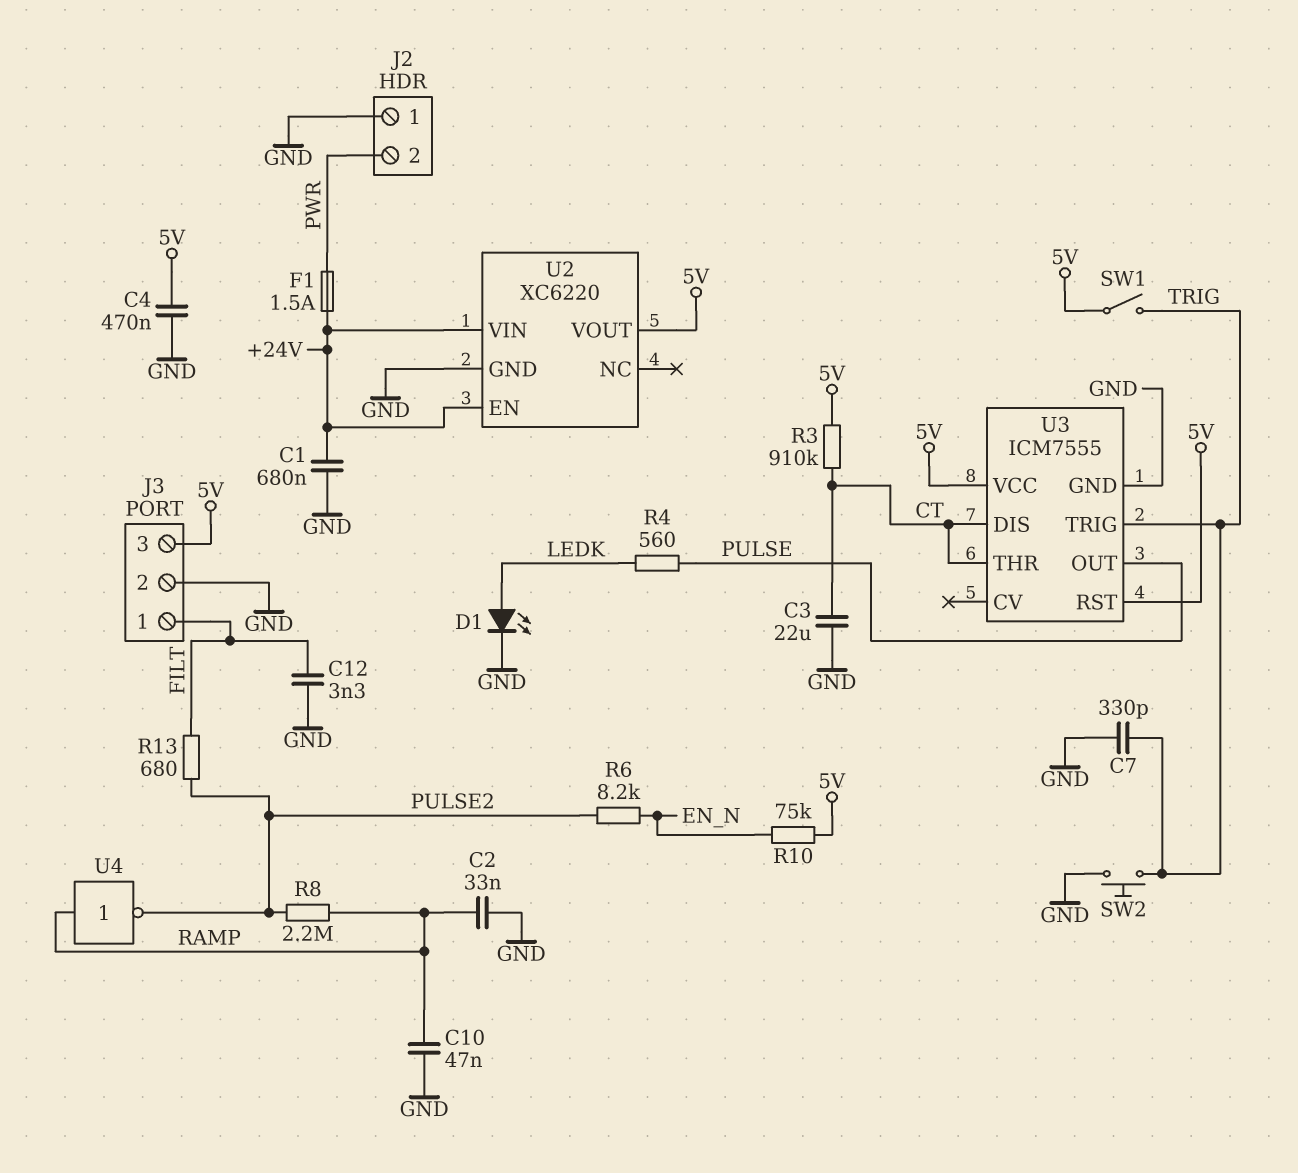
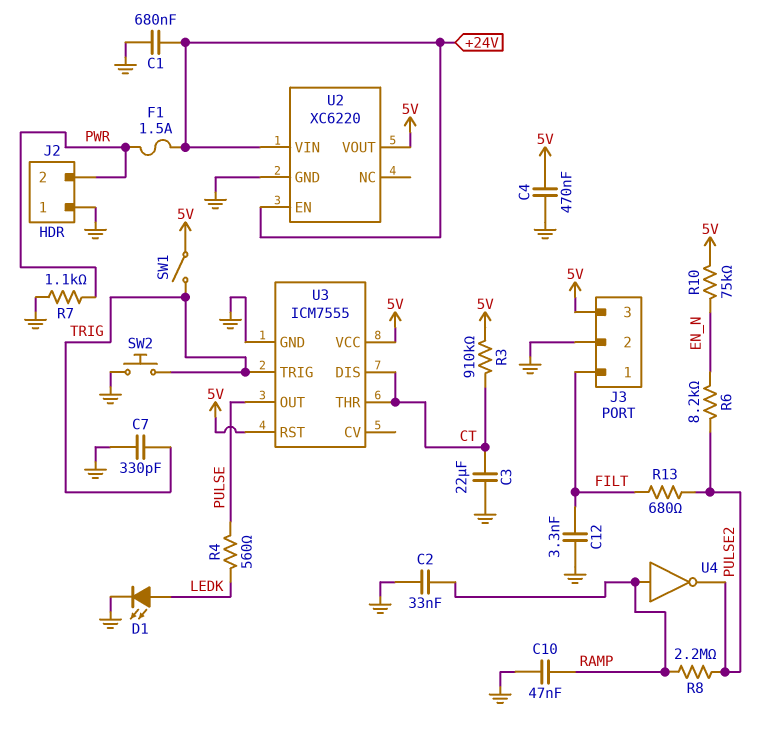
R7: none -> 1.1k (GND, PWR)

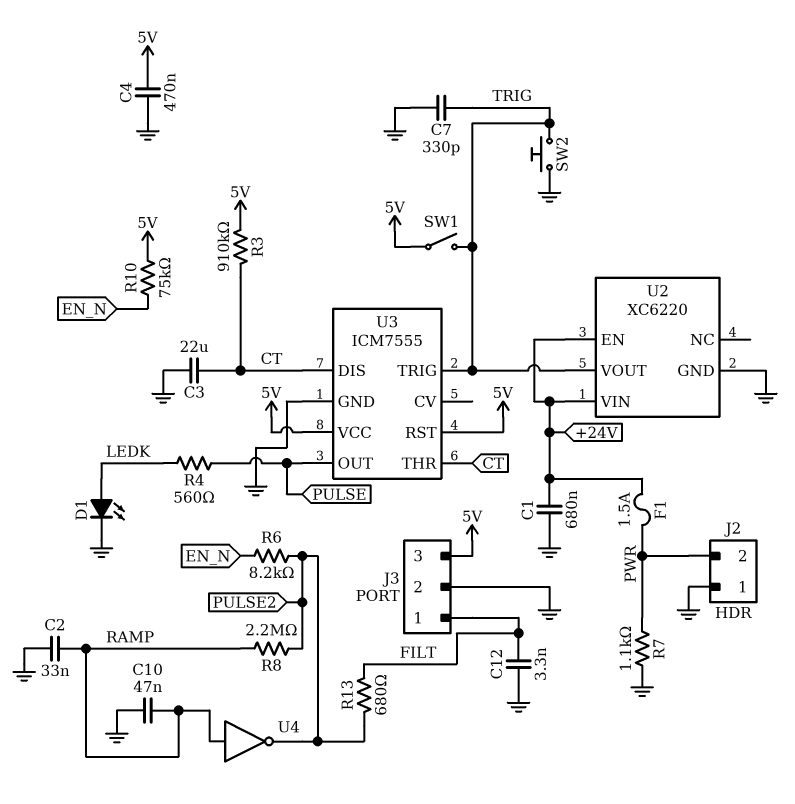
U2 pin VOUT: 5V -> TRIG

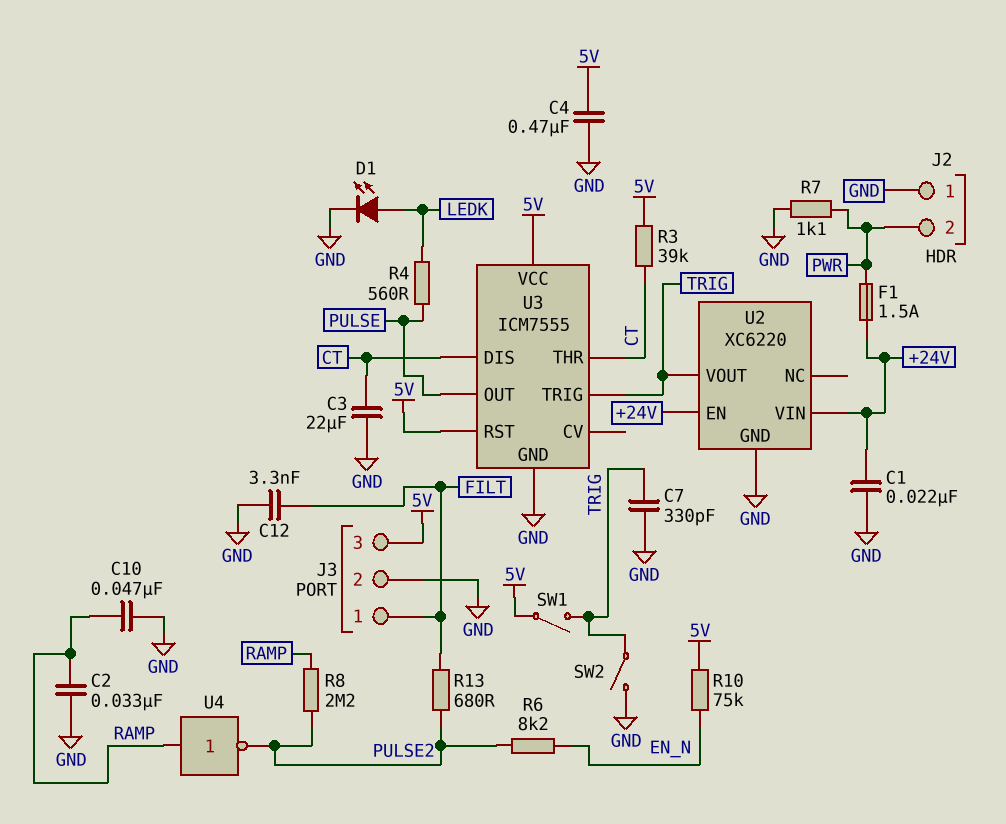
C1: 680nF (+24V, GND) -> 22nF (+24V, GND)
R3: 910k (5V, CT) -> 39k (5V, CT)
SW2: button (GND, TRIG) -> switch (GND, TRIG)

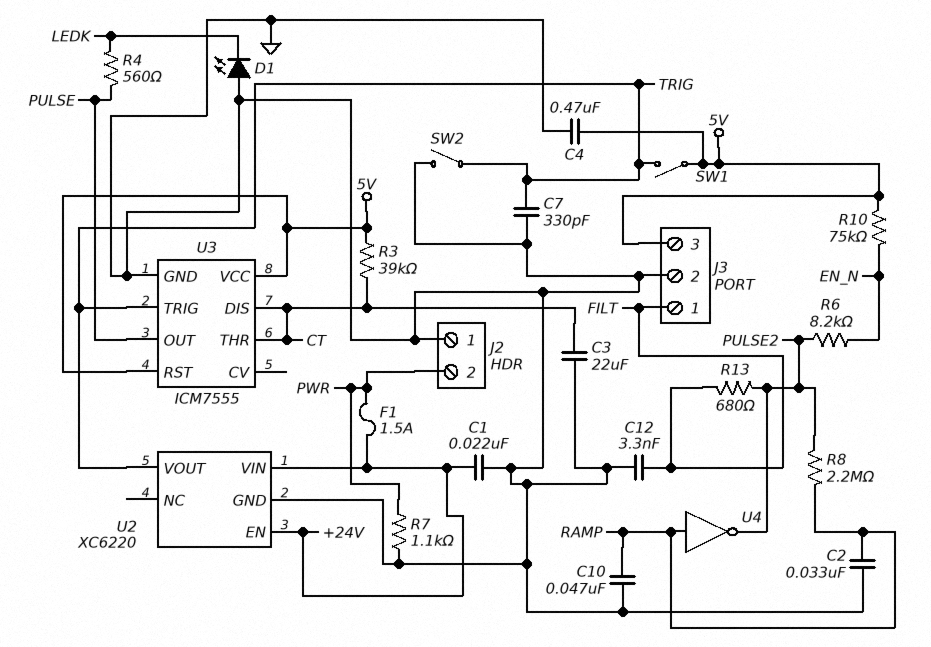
D1: LED (A LEDK, K GND) -> LED (A GND, K LEDK)

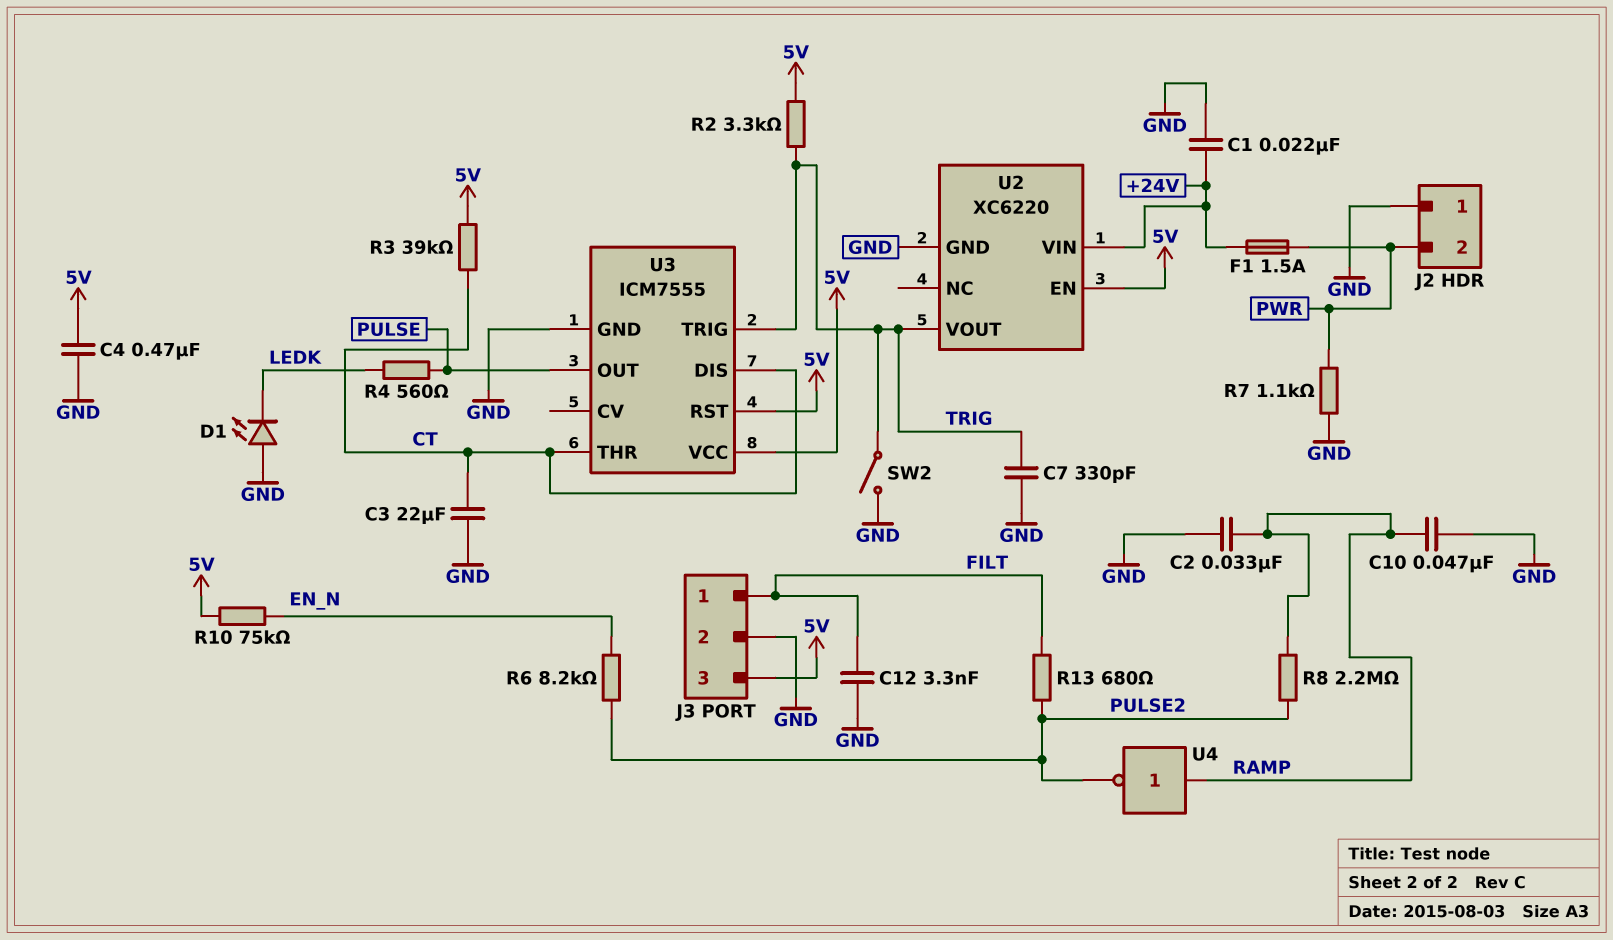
R2: none -> 3.3k (5V, TRIG)
SW1: switch (5V, TRIG) -> none
U2 pin EN: +24V -> 5V

